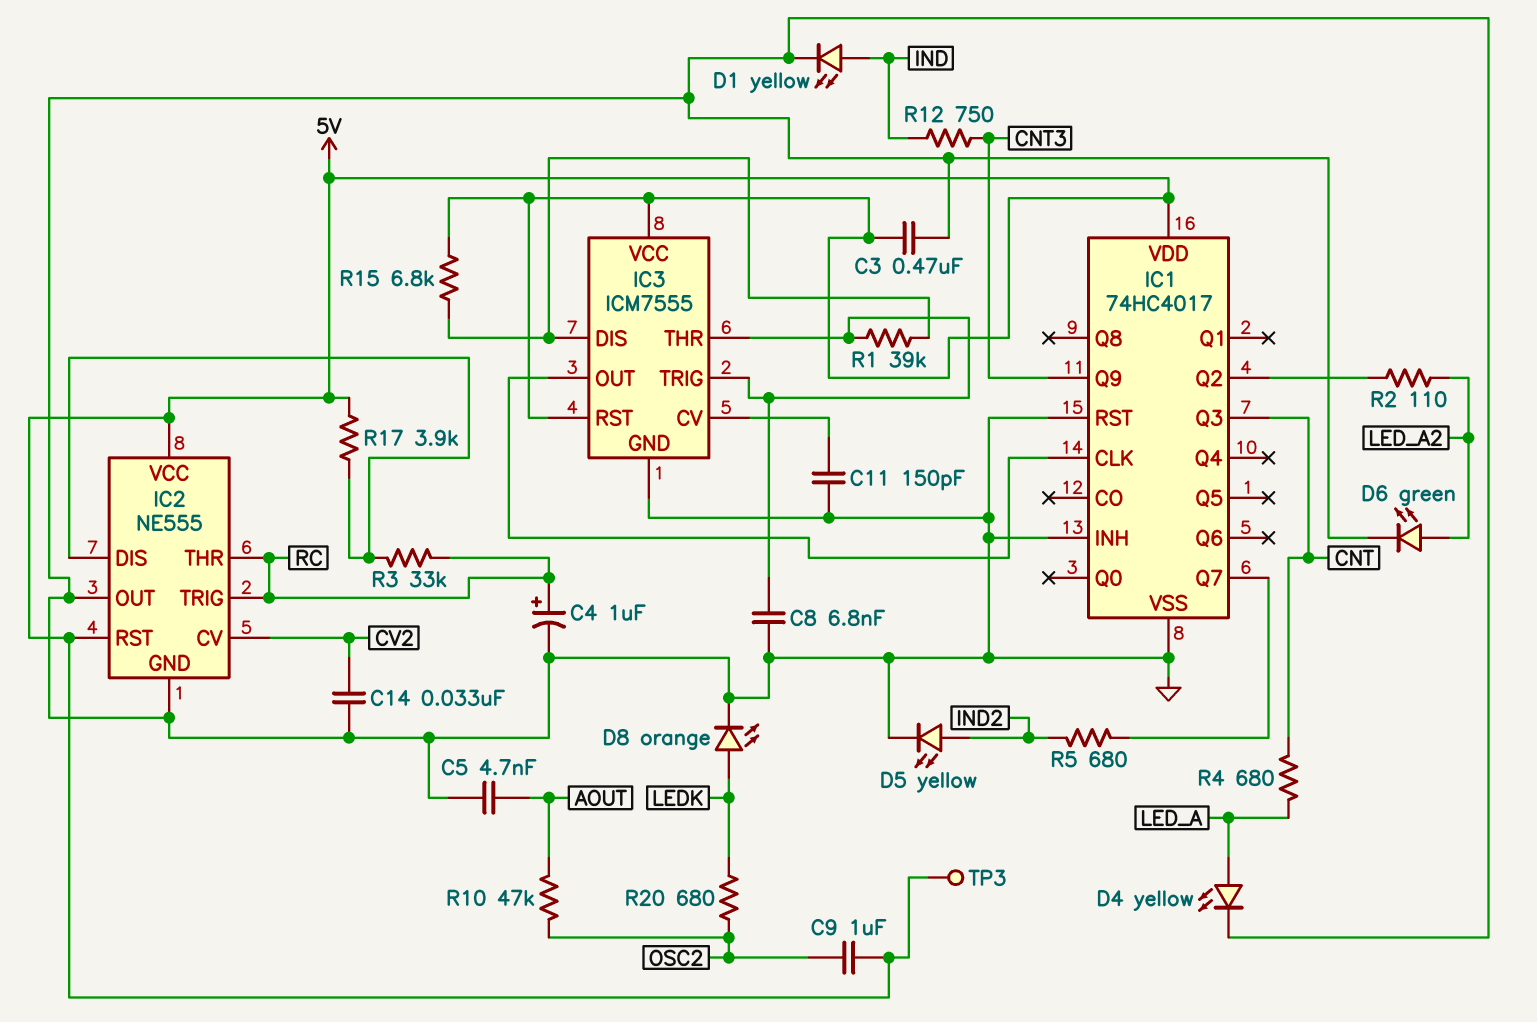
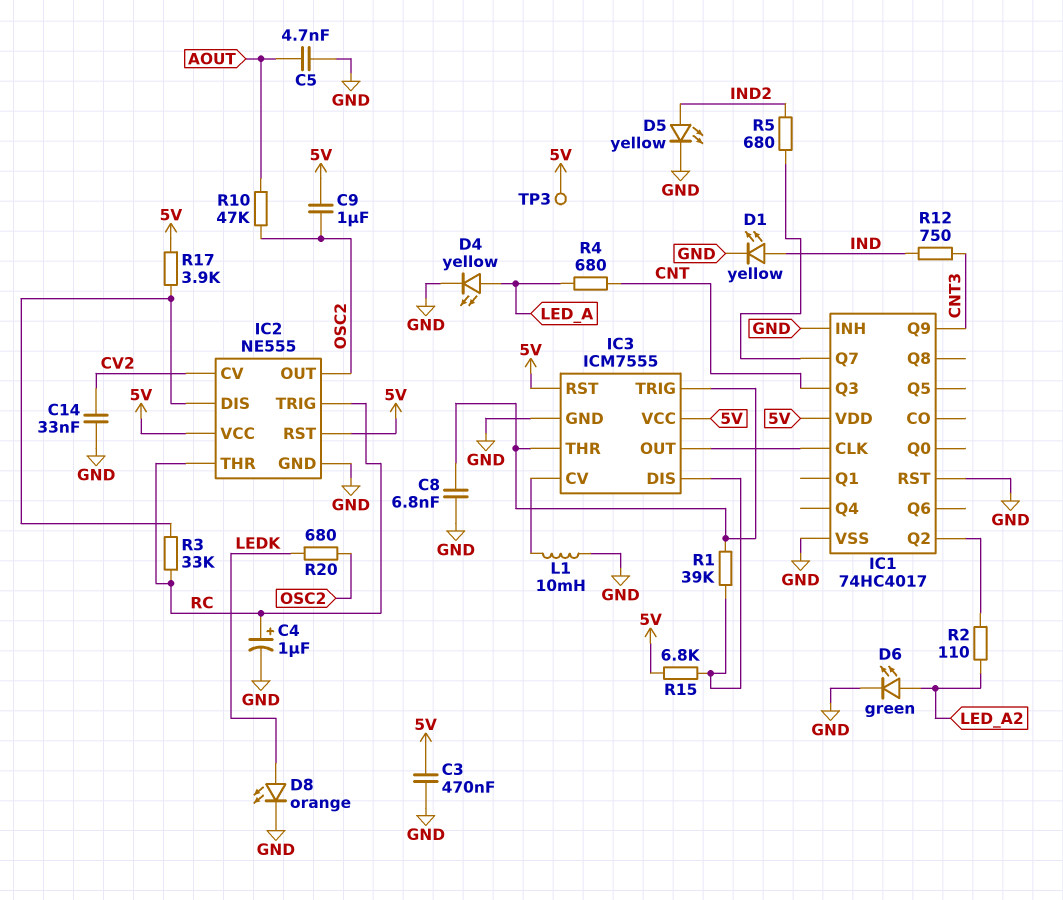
C11: 150pF (GND, IC3/CV) -> none
IC2 pin OUT: GND -> OSC2
L1: none -> 10mH (GND, IC3/CV)

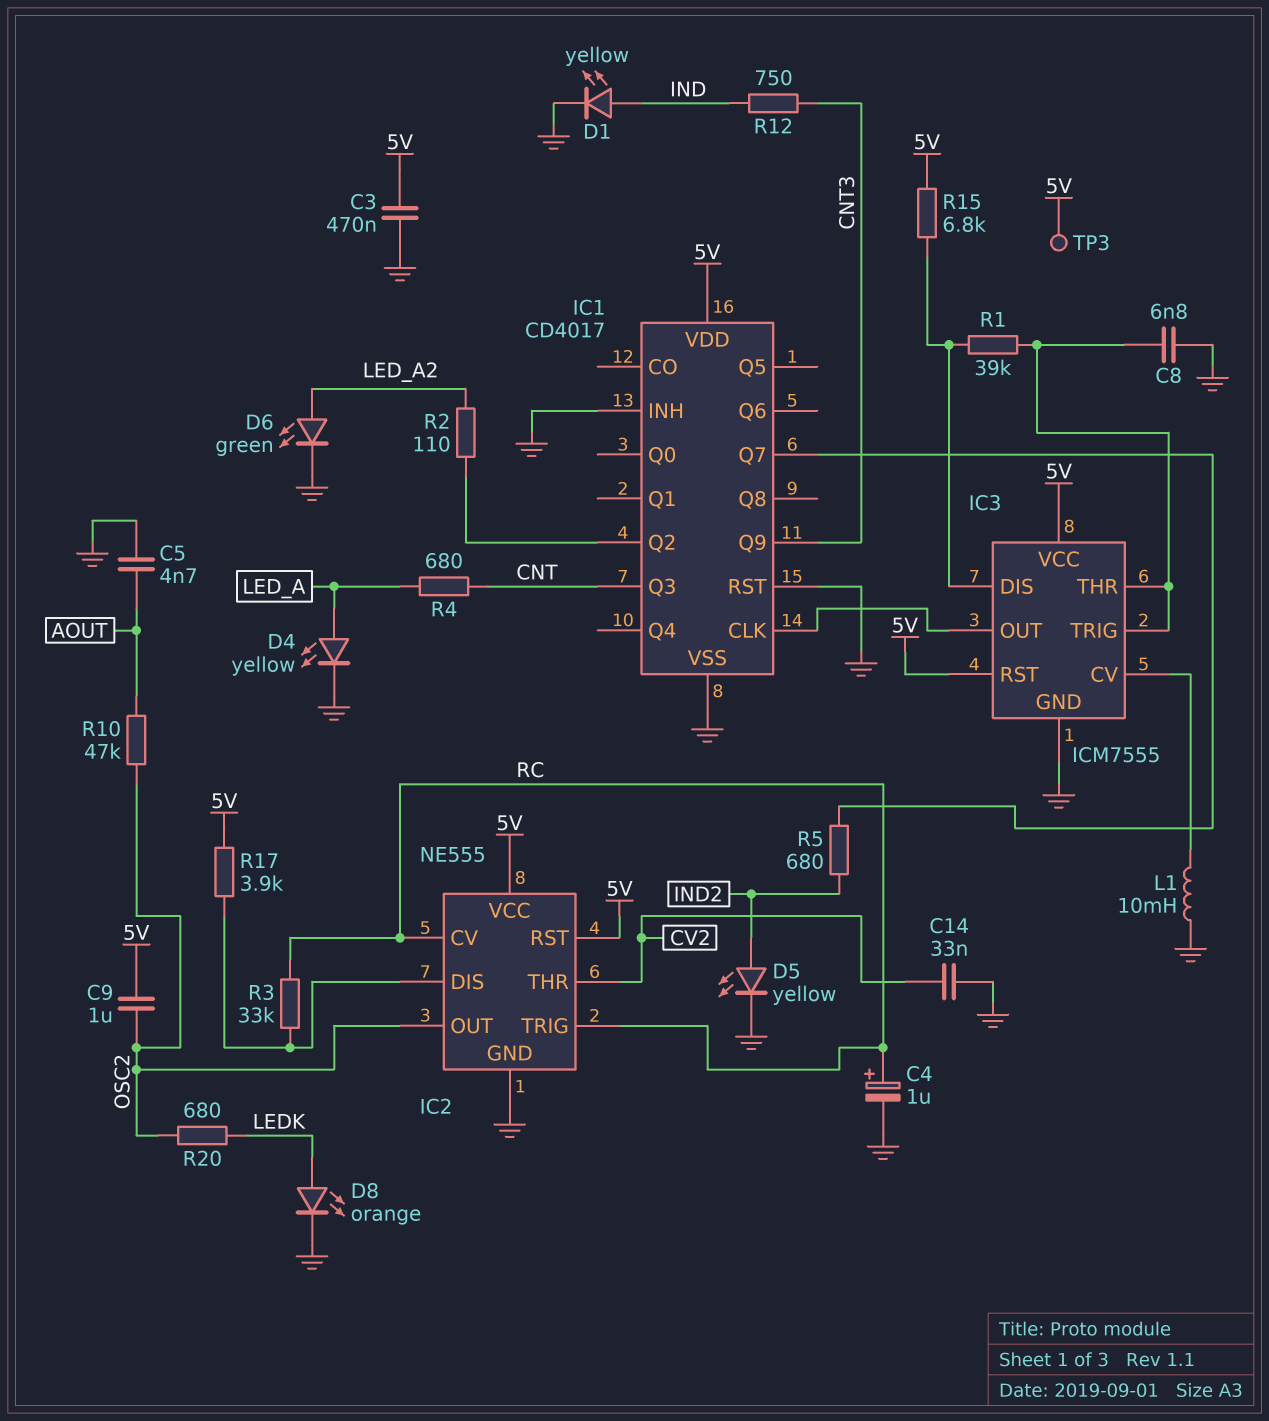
IC1: 74HC4017 -> CD4017
IC2 pin CV: CV2 -> RC
IC2 pin THR: RC -> CV2

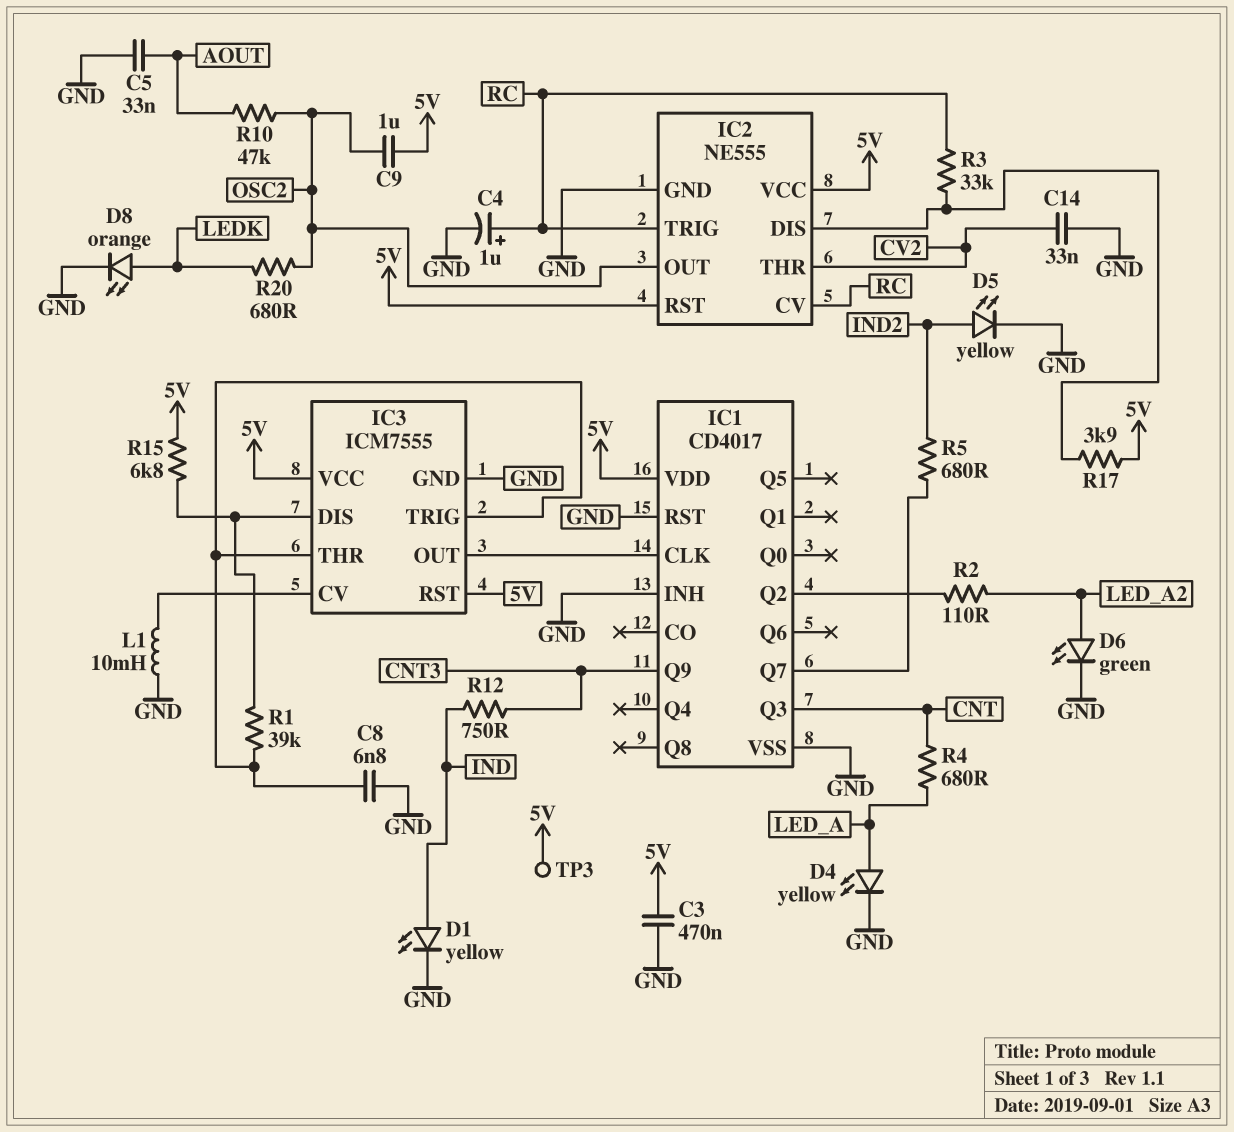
C5: 4.7nF (AOUT, GND) -> 33nF (AOUT, GND)

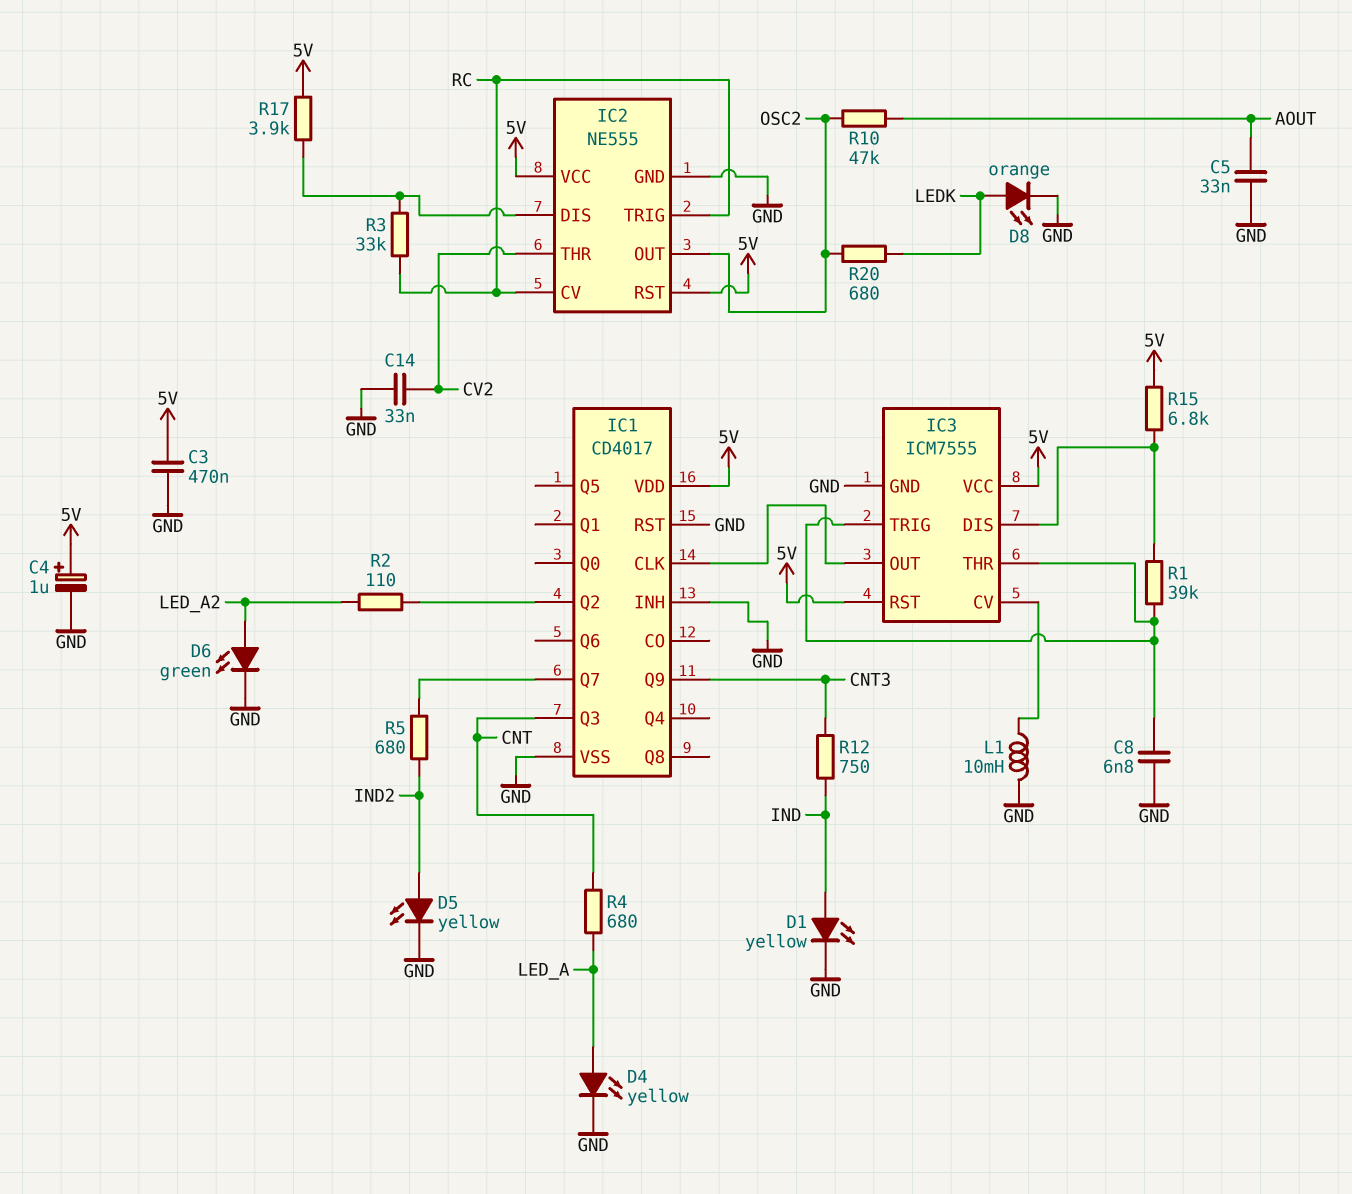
C4: 1uF (plus RC, minus GND) -> 1uF (plus 5V, minus GND)
C9: 1uF (5V, OSC2) -> none
TP3: test point (5V) -> none

